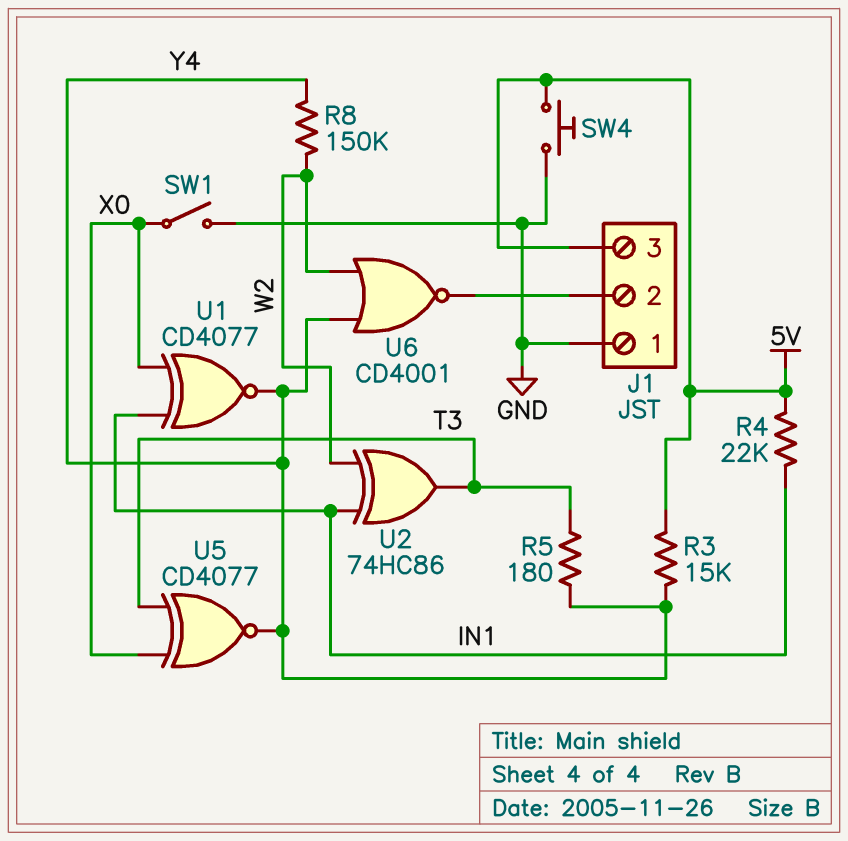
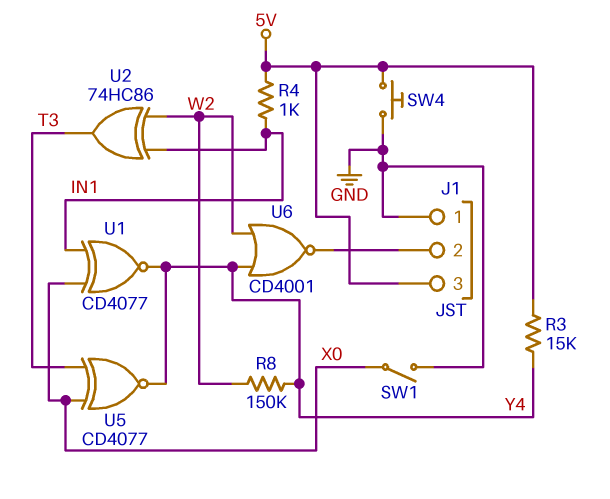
R4: 22k (5V, IN1) -> 1k (5V, IN1)
R5: 180 (T3, Y4) -> none

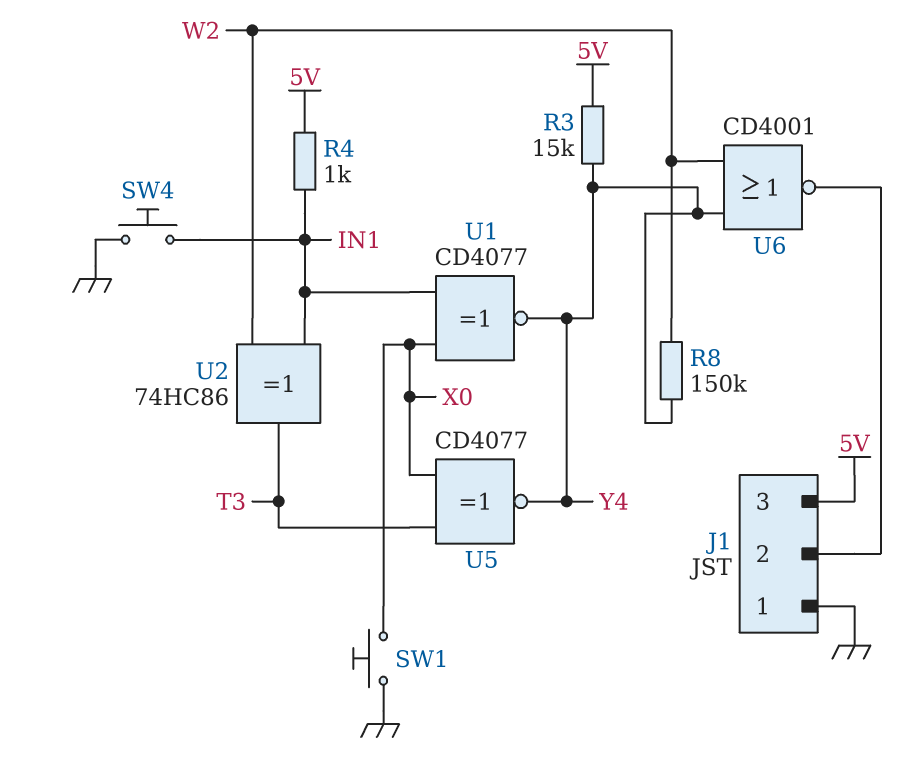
SW1: switch (GND, X0) -> button (GND, X0)
SW4: button (5V, GND) -> button (GND, IN1)

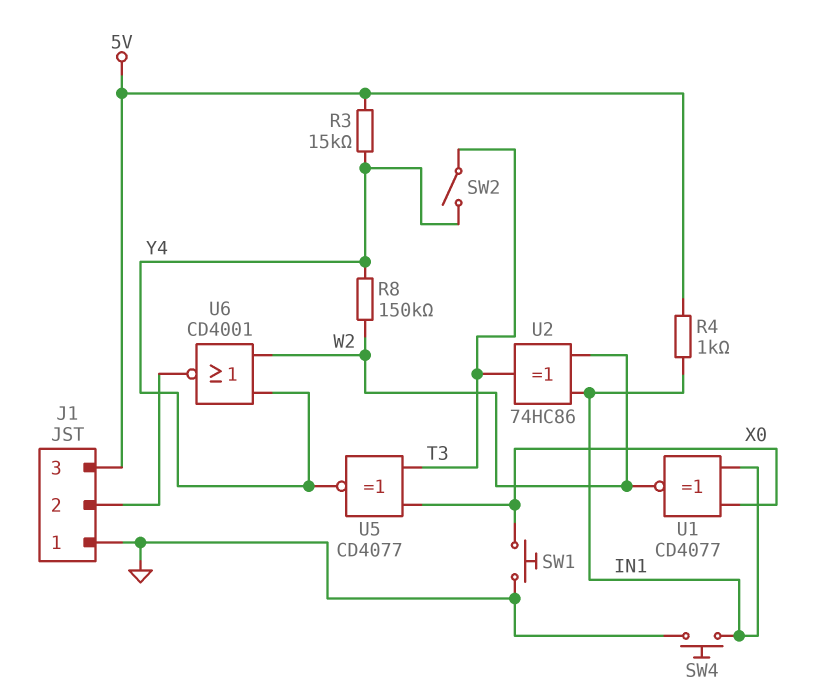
SW2: none -> switch (T3, Y4)
U1: XNOR CD4077 (in IN1, in X0, out Y4) -> XNOR CD4077 (in IN1, in X0, out W2)

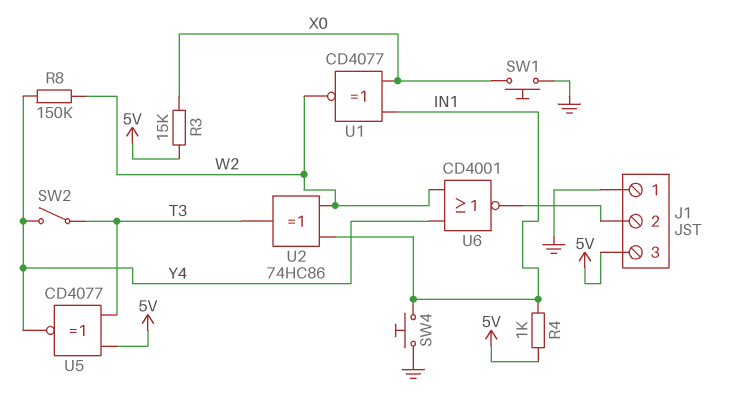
R3: 15k (5V, Y4) -> 15k (5V, X0)
U5: XNOR CD4077 (in T3, in X0, out Y4) -> XNOR CD4077 (in 5V, in T3, out Y4)

